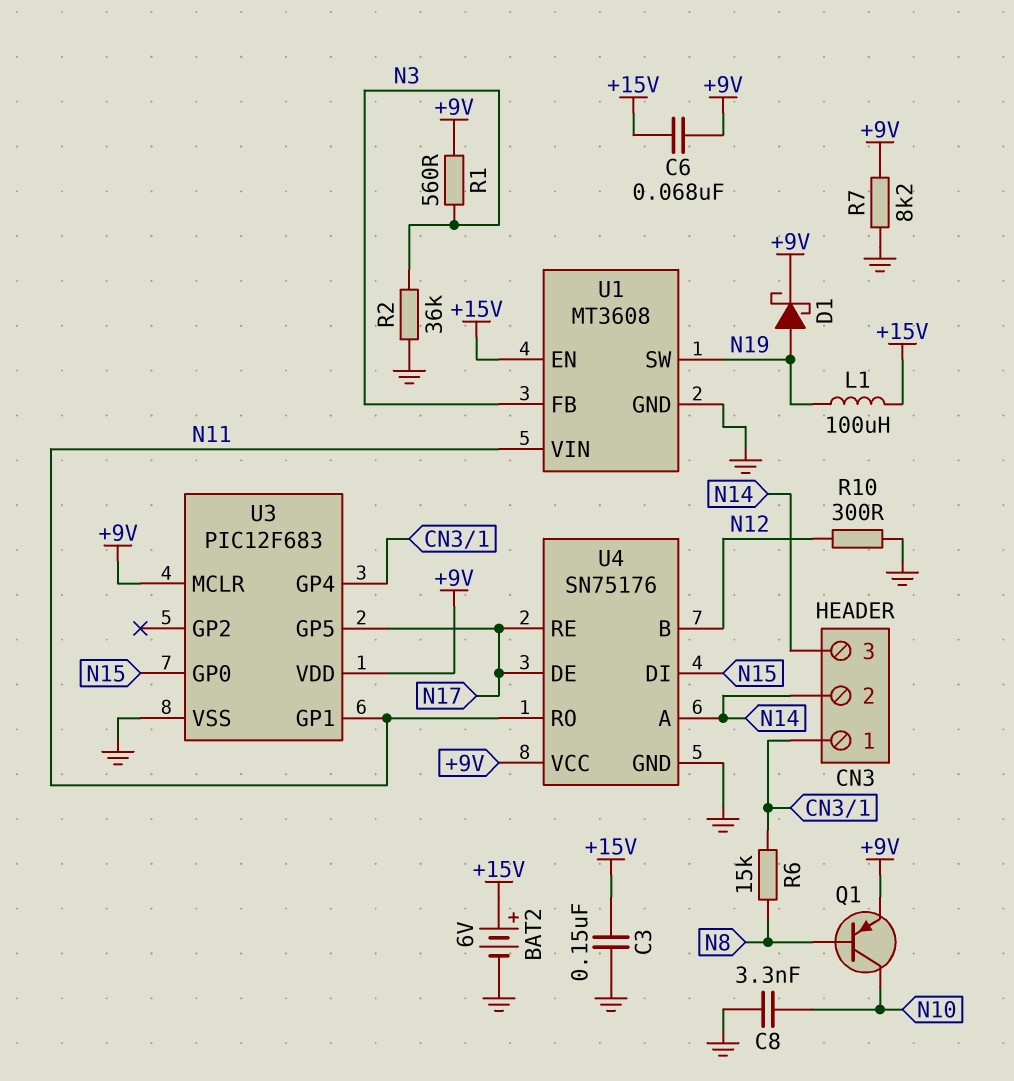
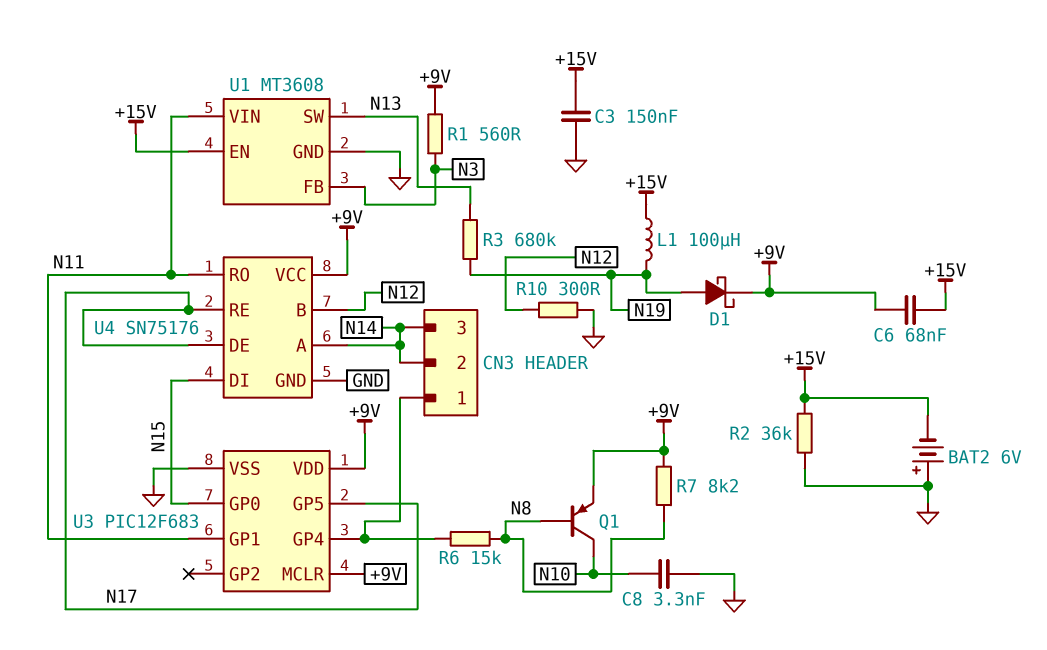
BAT2: 6V (plus +15V, minus GND) -> 6V (plus GND, minus +15V)
R2: 36k (GND, N3) -> 36k (+15V, GND)
R3: none -> 680k (N13, N19)
R7: 8.2k (+9V, GND) -> 8.2k (+9V, N8)
U1 pin SW: N19 -> N13

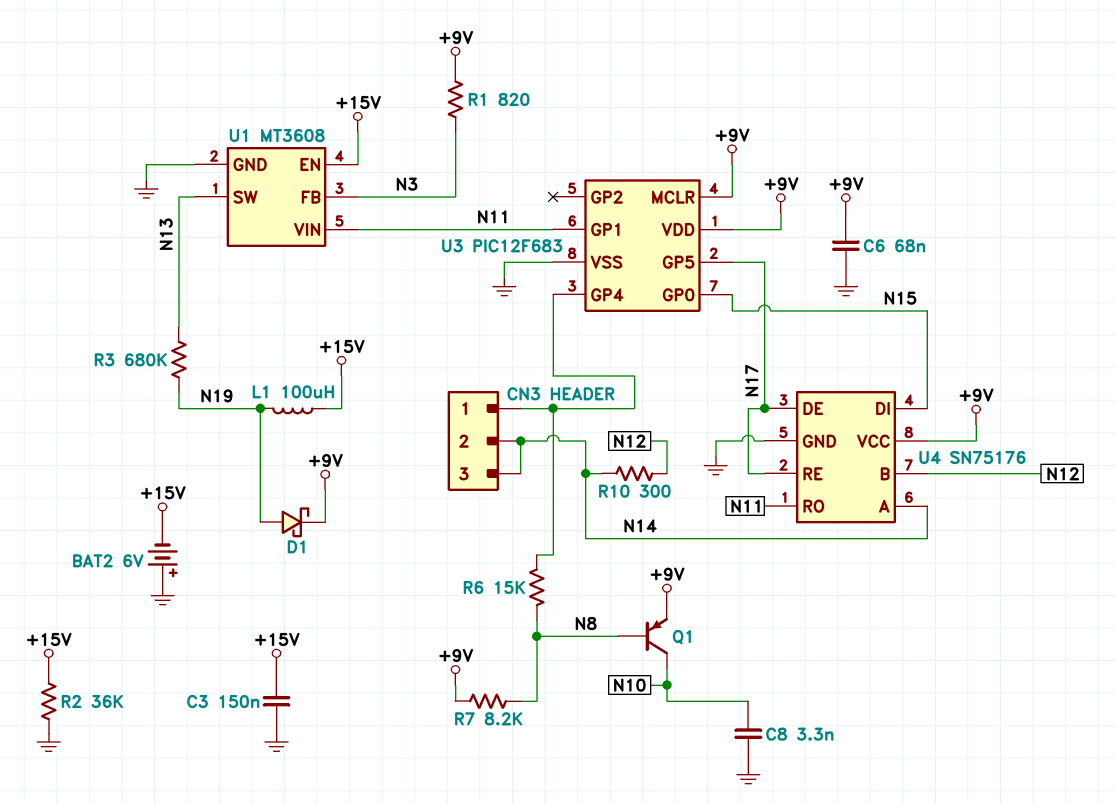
C6: 68nF (+9V, +15V) -> 68nF (+9V, GND)
R1: 560 (+9V, N3) -> 820 (+9V, N3)
R10: 300 (GND, N12) -> 300 (N12, N14)

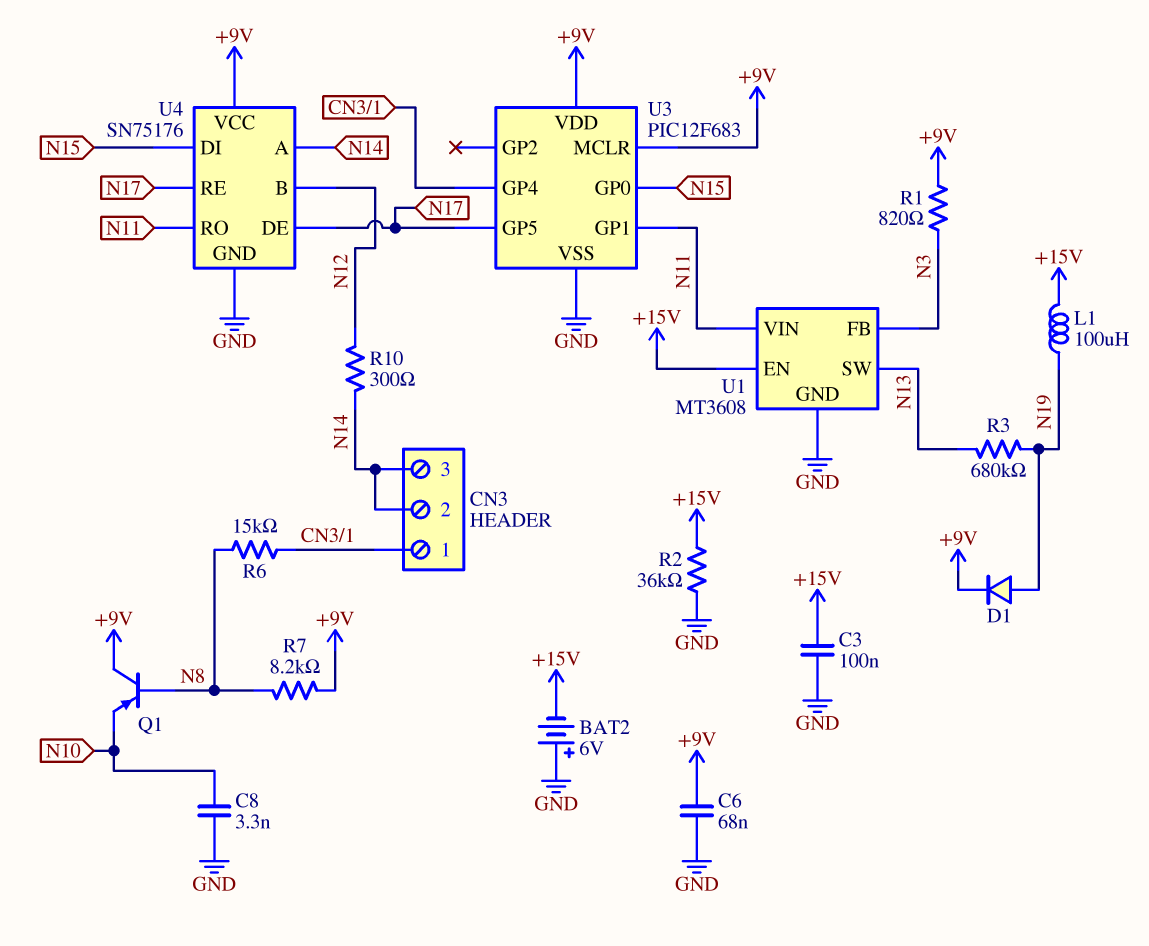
C3: 150nF (+15V, GND) -> 100nF (+15V, GND)
D1: schottky (A N19, K +9V) -> diode (A N19, K +9V)
Q1: PNP (B N8, C N10, E +9V) -> PNP (B N8, C +9V, E N10)

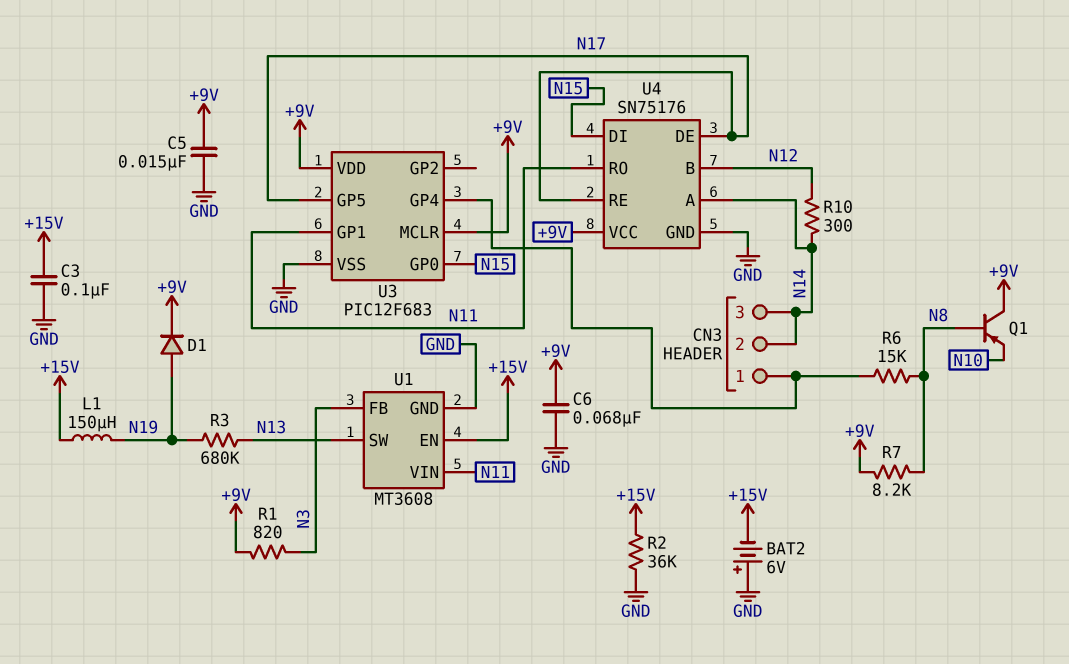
C5: none -> 15nF (+9V, GND)
C8: 3.3nF (GND, N10) -> none
L1: 100uH (+15V, N19) -> 150uH (+15V, N19)

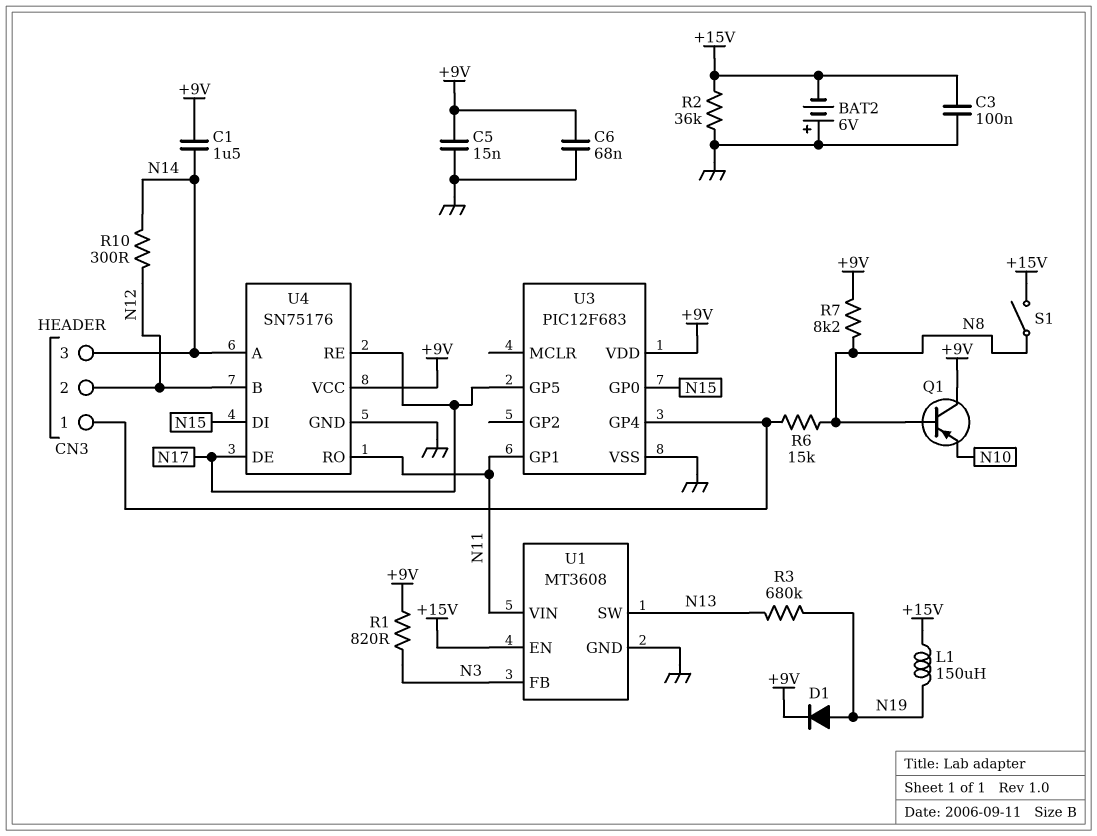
C1: none -> 1.5uF (+9V, N14)
CN3 pin 2: N14 -> N12
S1: none -> switch (+15V, N8)
U3 pin MCLR: +9V -> none

